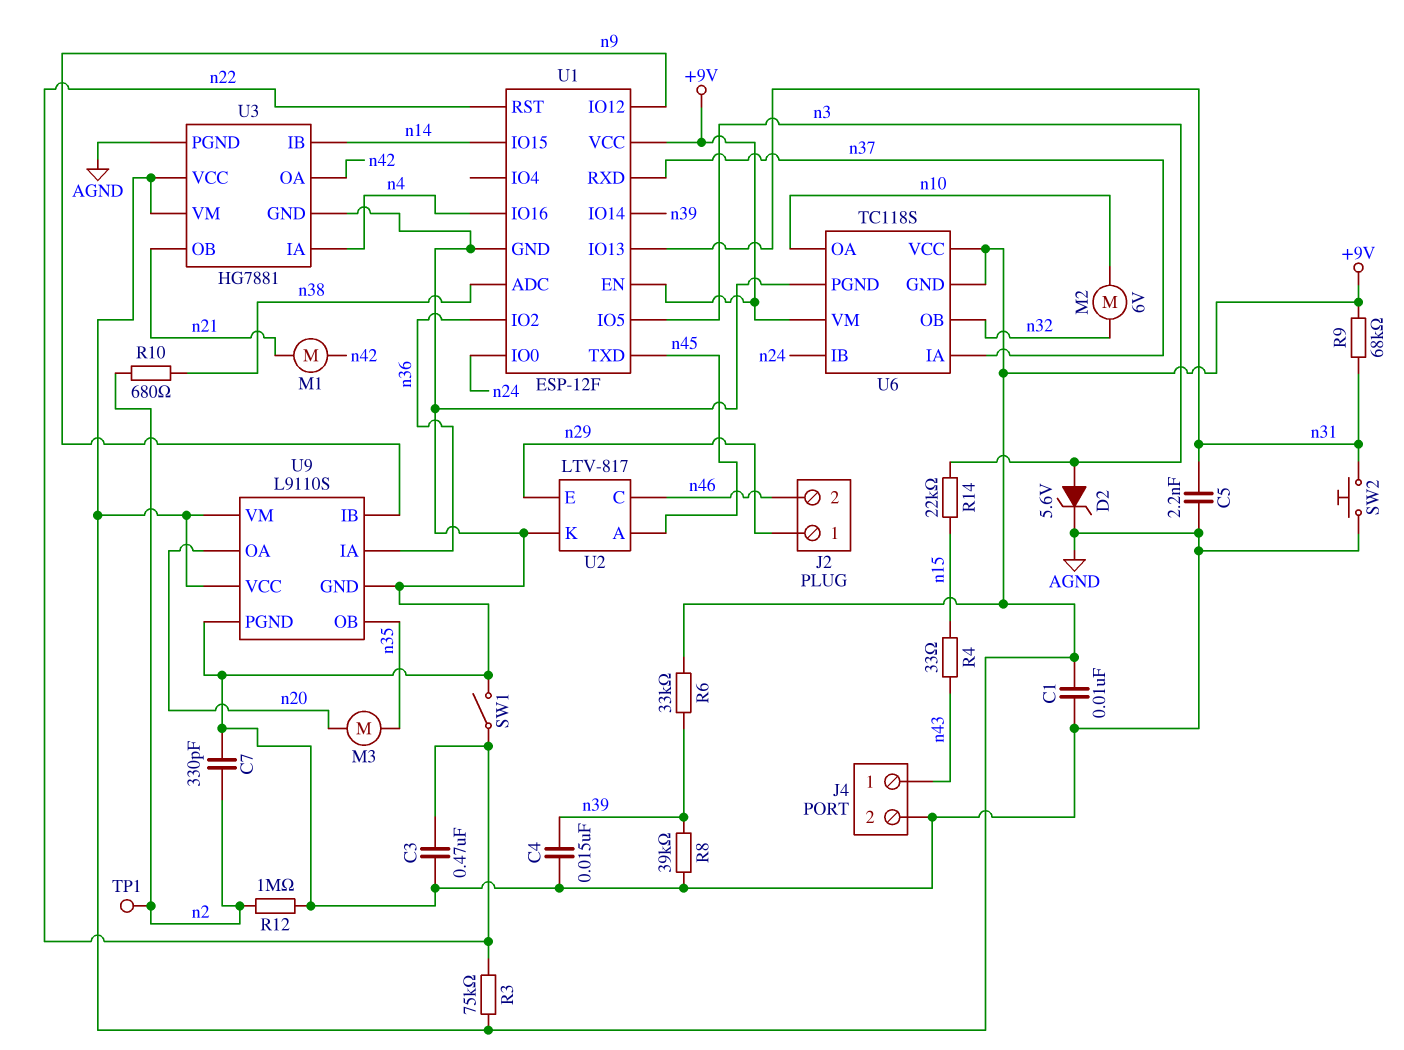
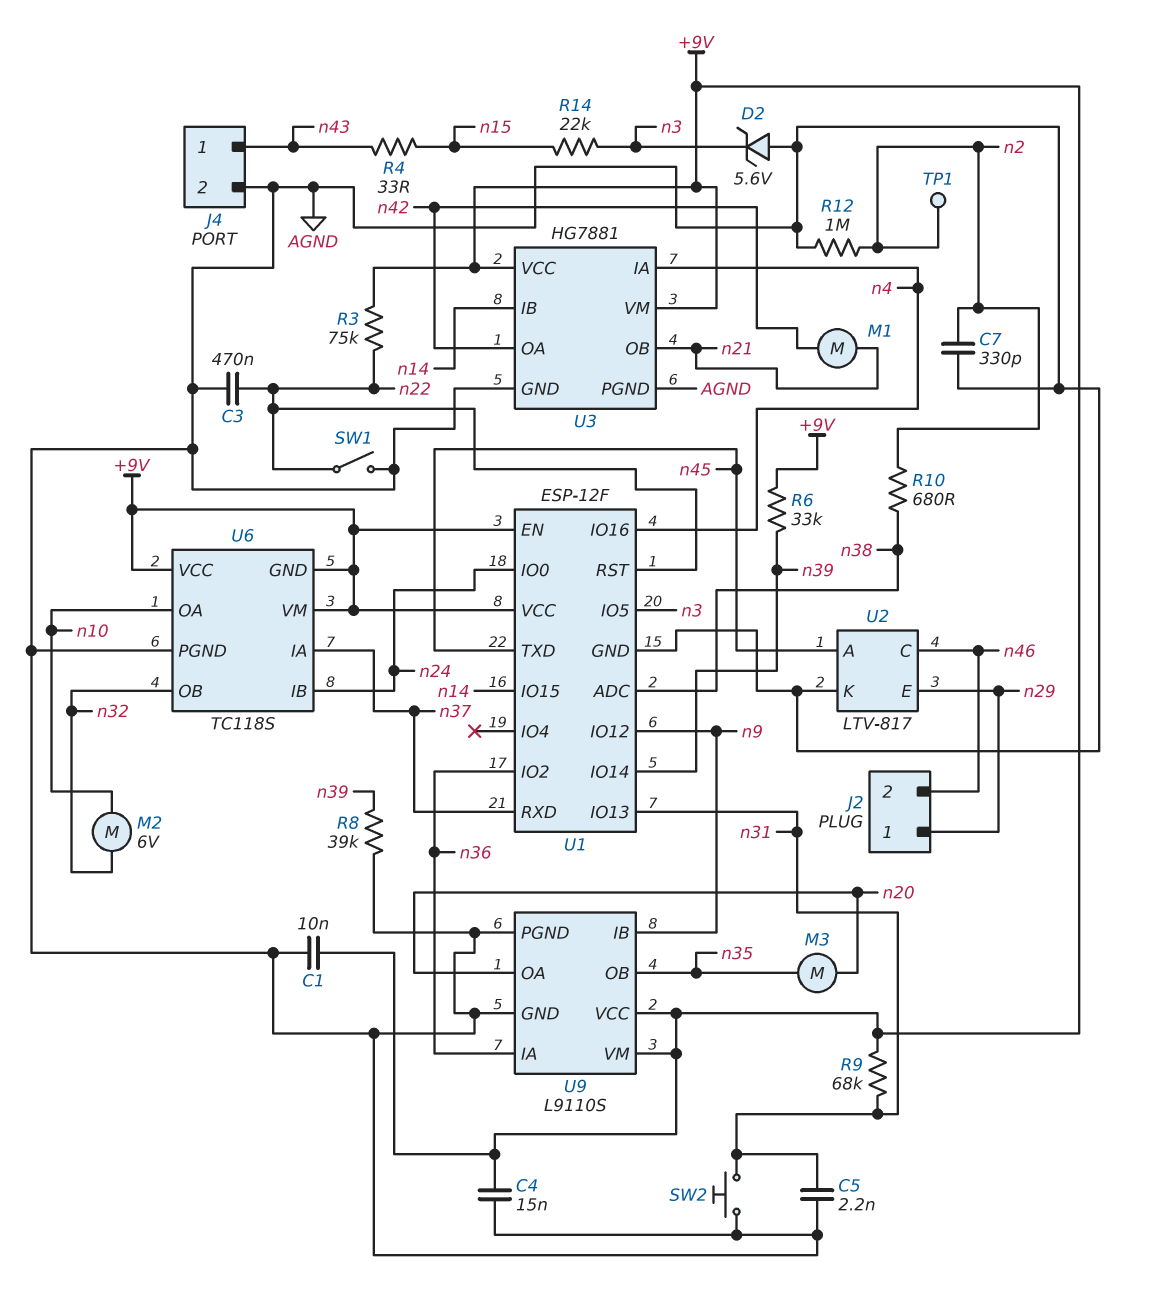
C4: 15nF (AGND, n39) -> 15nF (+9V, AGND)
D2: zener 5.6V (A n3, K AGND) -> zener 5.6V (A AGND, K n3)

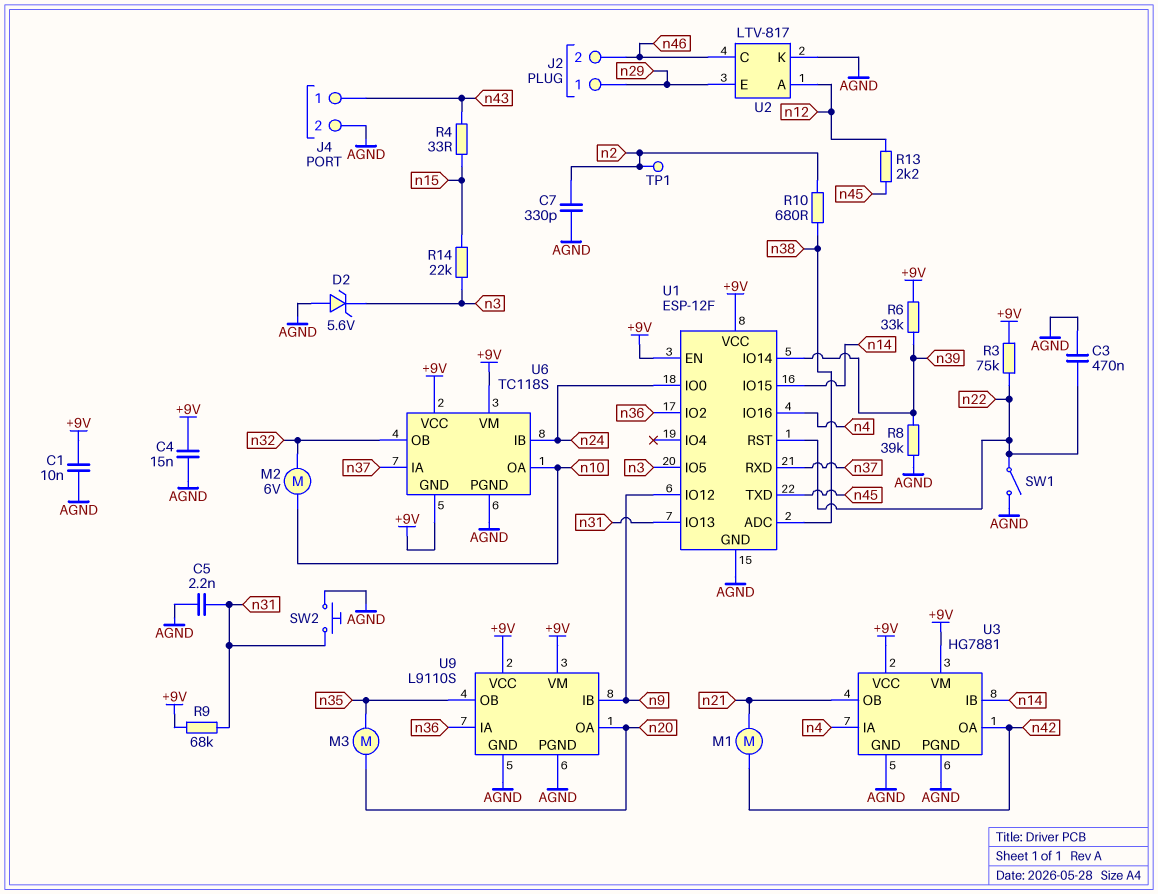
R12: 1M (AGND, n2) -> none
R13: none -> 2.2k (n12, n45)
U2 pin A: n45 -> n12

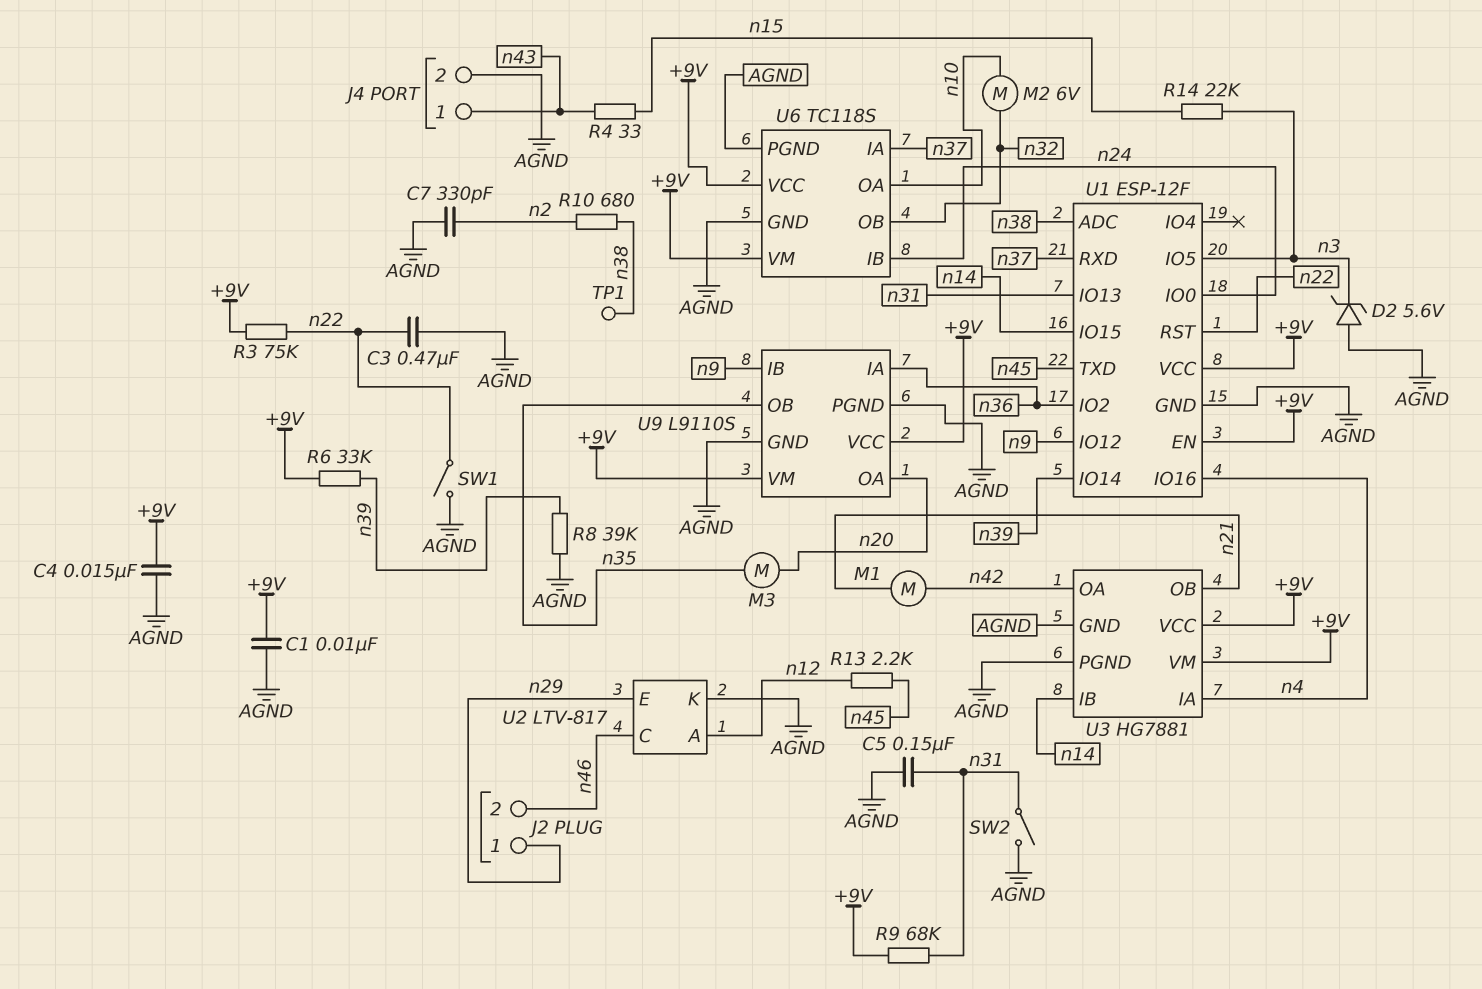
C5: 2.2nF (AGND, n31) -> 150nF (AGND, n31)
SW2: button (AGND, n31) -> switch (AGND, n31)
TP1: test point (n2) -> test point (n38)
U6 pin GND: +9V -> AGND

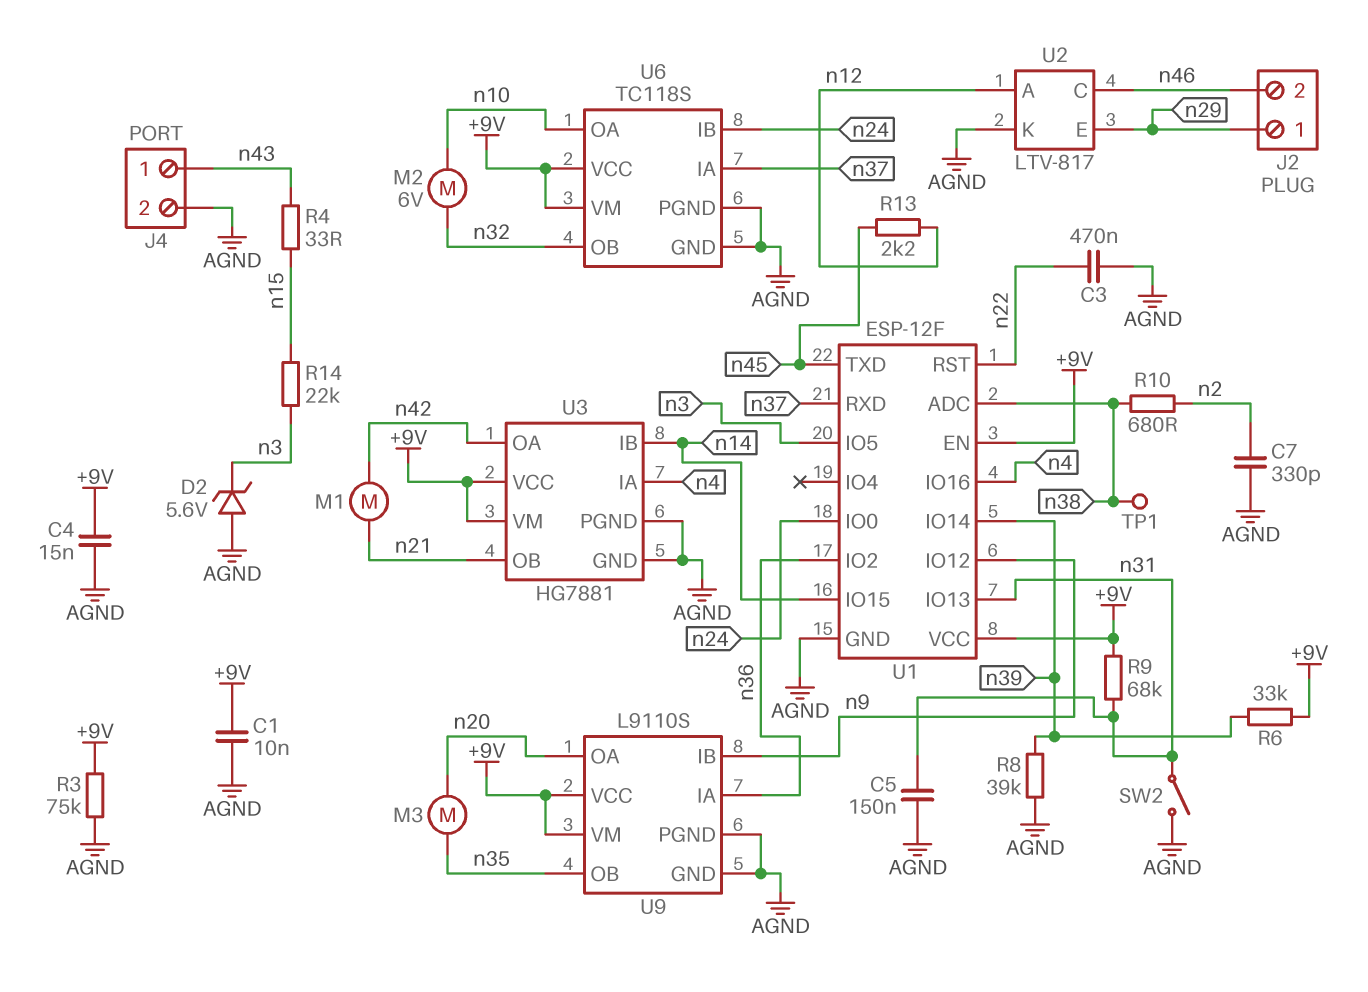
R3: 75k (+9V, n22) -> 75k (+9V, AGND)
SW1: switch (AGND, n22) -> none

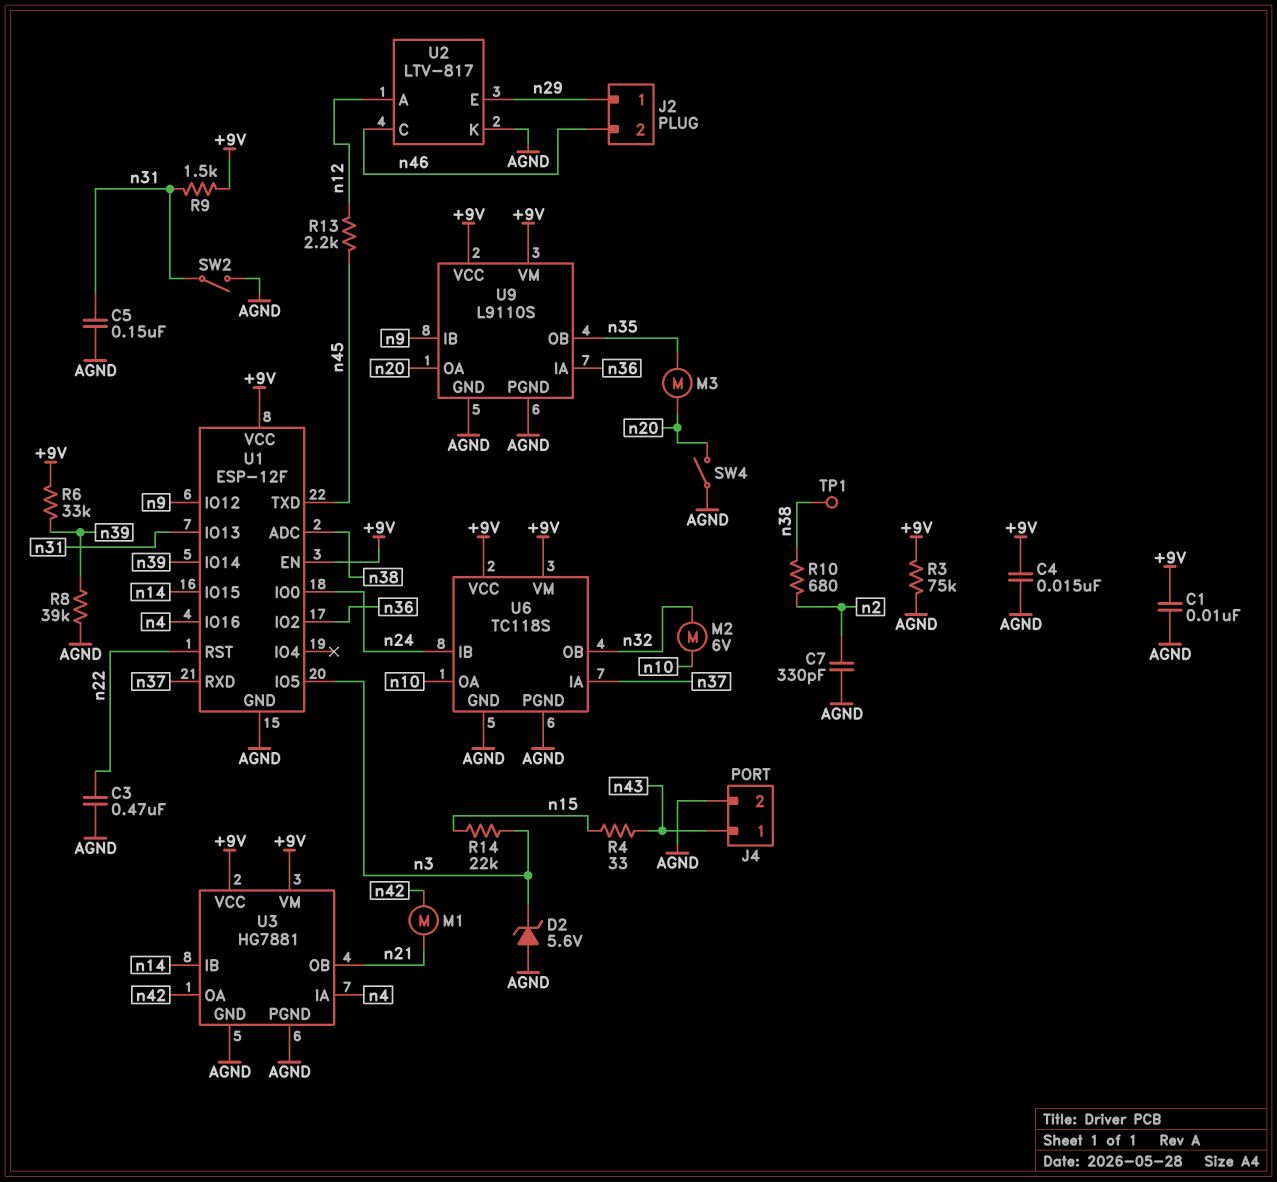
R9: 68k (+9V, n31) -> 1.5k (+9V, n31)
SW4: none -> switch (AGND, n20)

